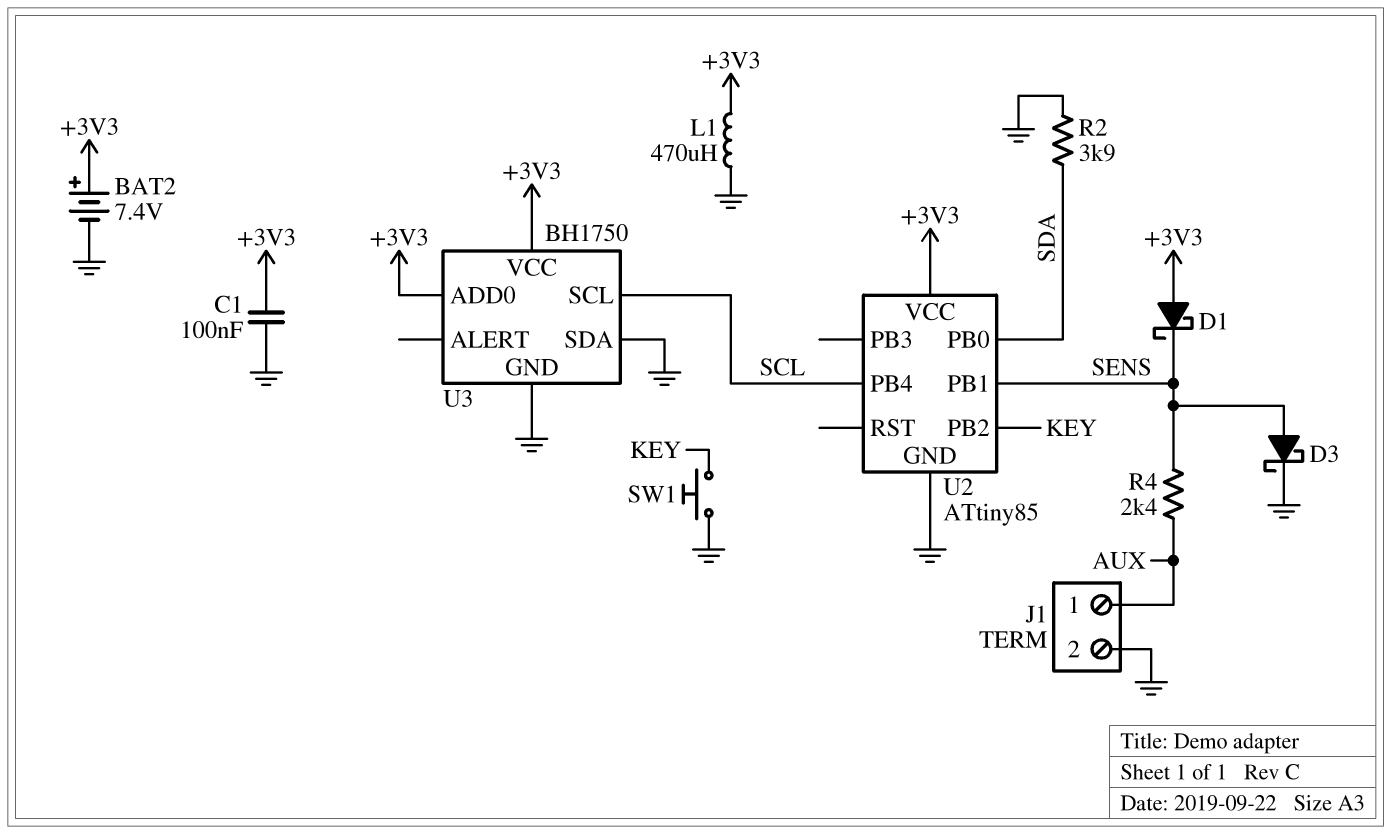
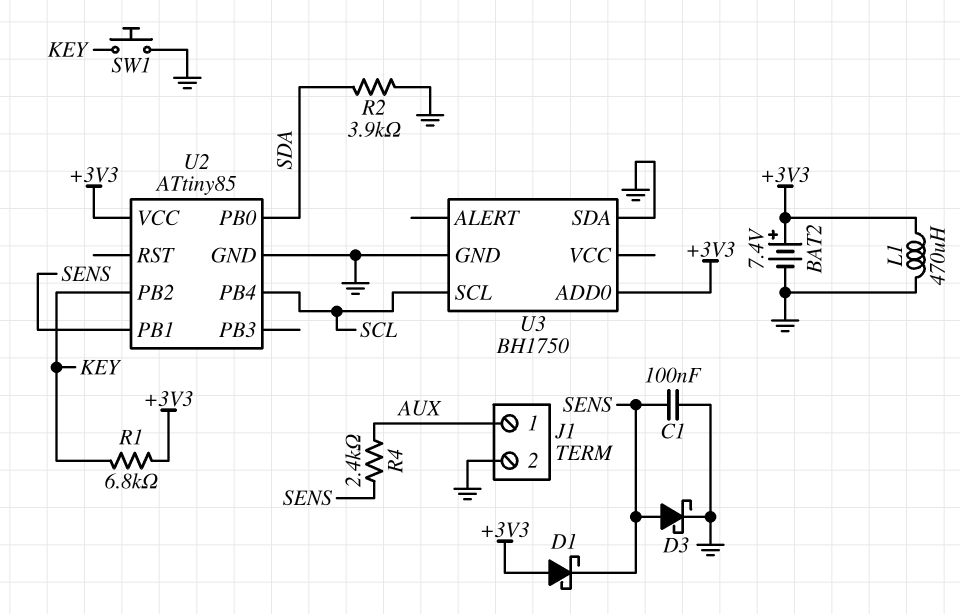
C1: 100nF (+3V3, GND) -> 100nF (GND, SENS)
R1: none -> 6.8k (+3V3, KEY)
U3 pin VCC: +3V3 -> none

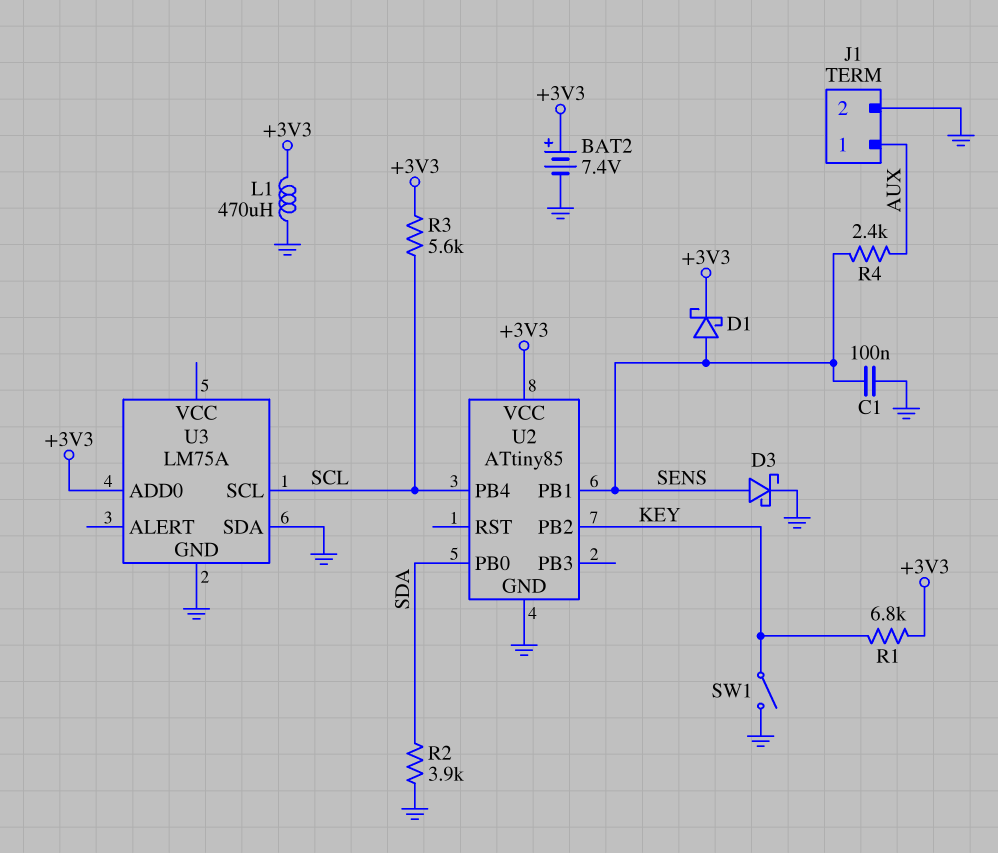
D1: schottky (A +3V3, K SENS) -> schottky (A SENS, K +3V3)
R3: none -> 5.6k (+3V3, SCL)
SW1: button (GND, KEY) -> switch (GND, KEY)
U3: BH1750 -> LM75A

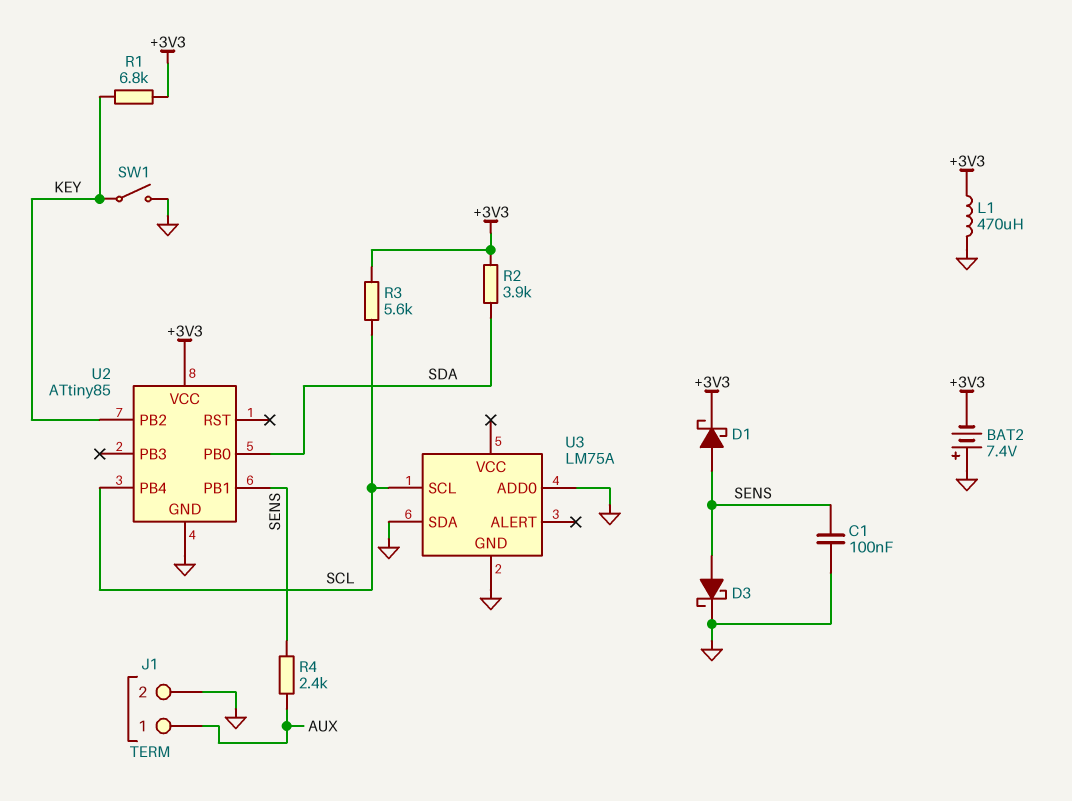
BAT2: 7.4V (plus +3V3, minus GND) -> 7.4V (plus GND, minus +3V3)
R2: 3.9k (GND, SDA) -> 3.9k (+3V3, SDA)
U3 pin ADD0: +3V3 -> GND

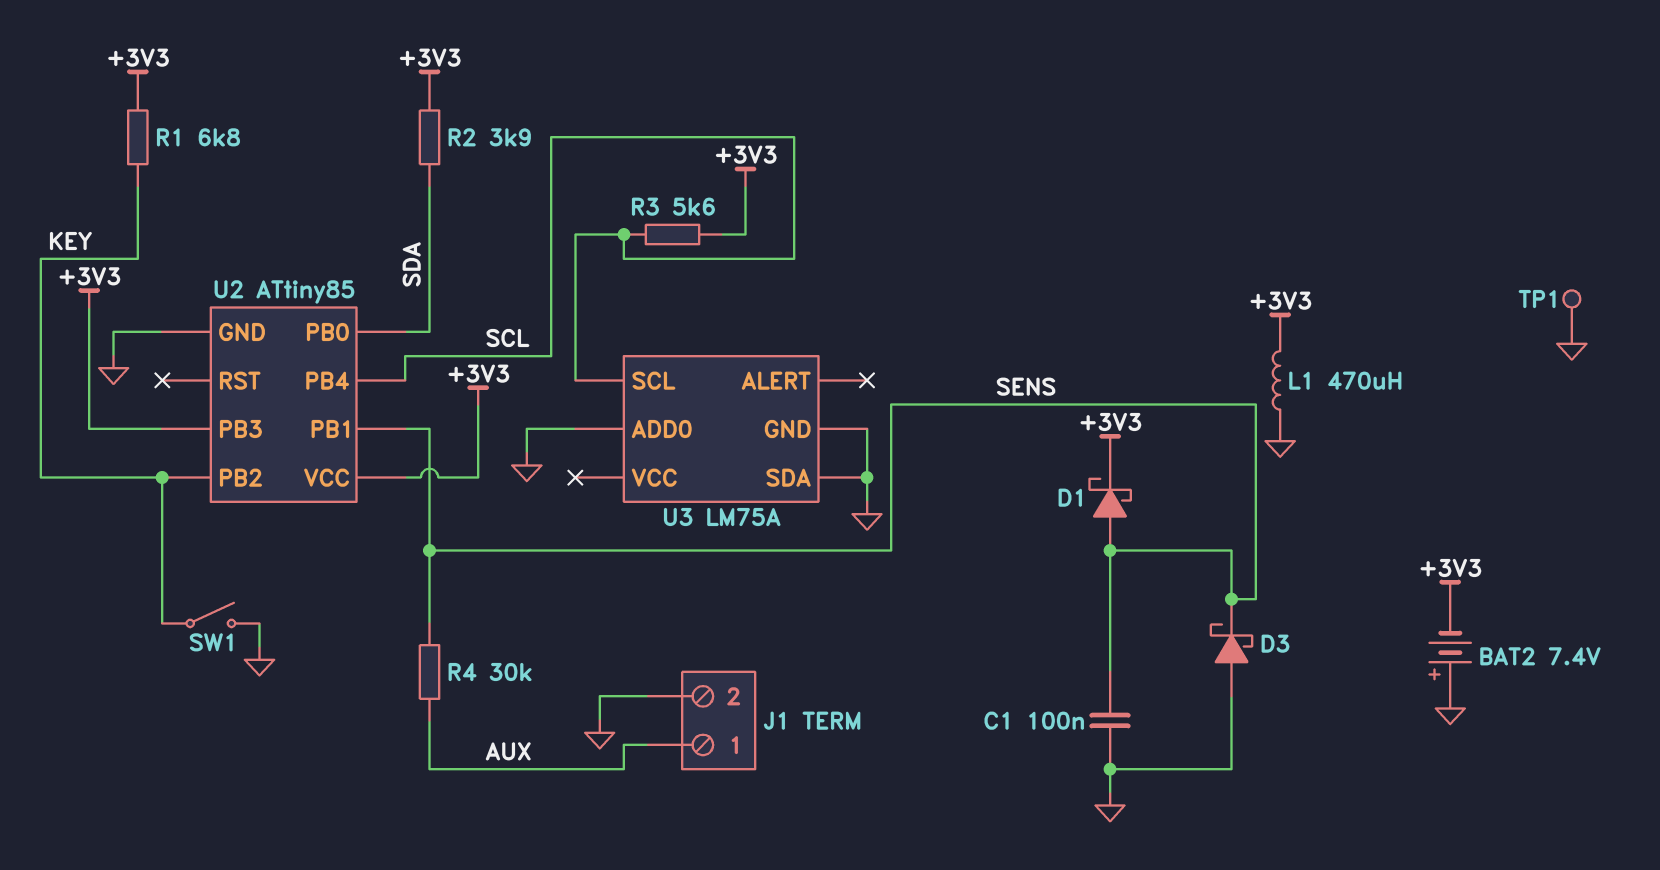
D3: schottky (A SENS, K GND) -> schottky (A GND, K SENS)
R4: 2.4k (AUX, SENS) -> 30k (AUX, SENS)
TP1: none -> test point (GND)
U2 pin PB3: none -> +3V3

